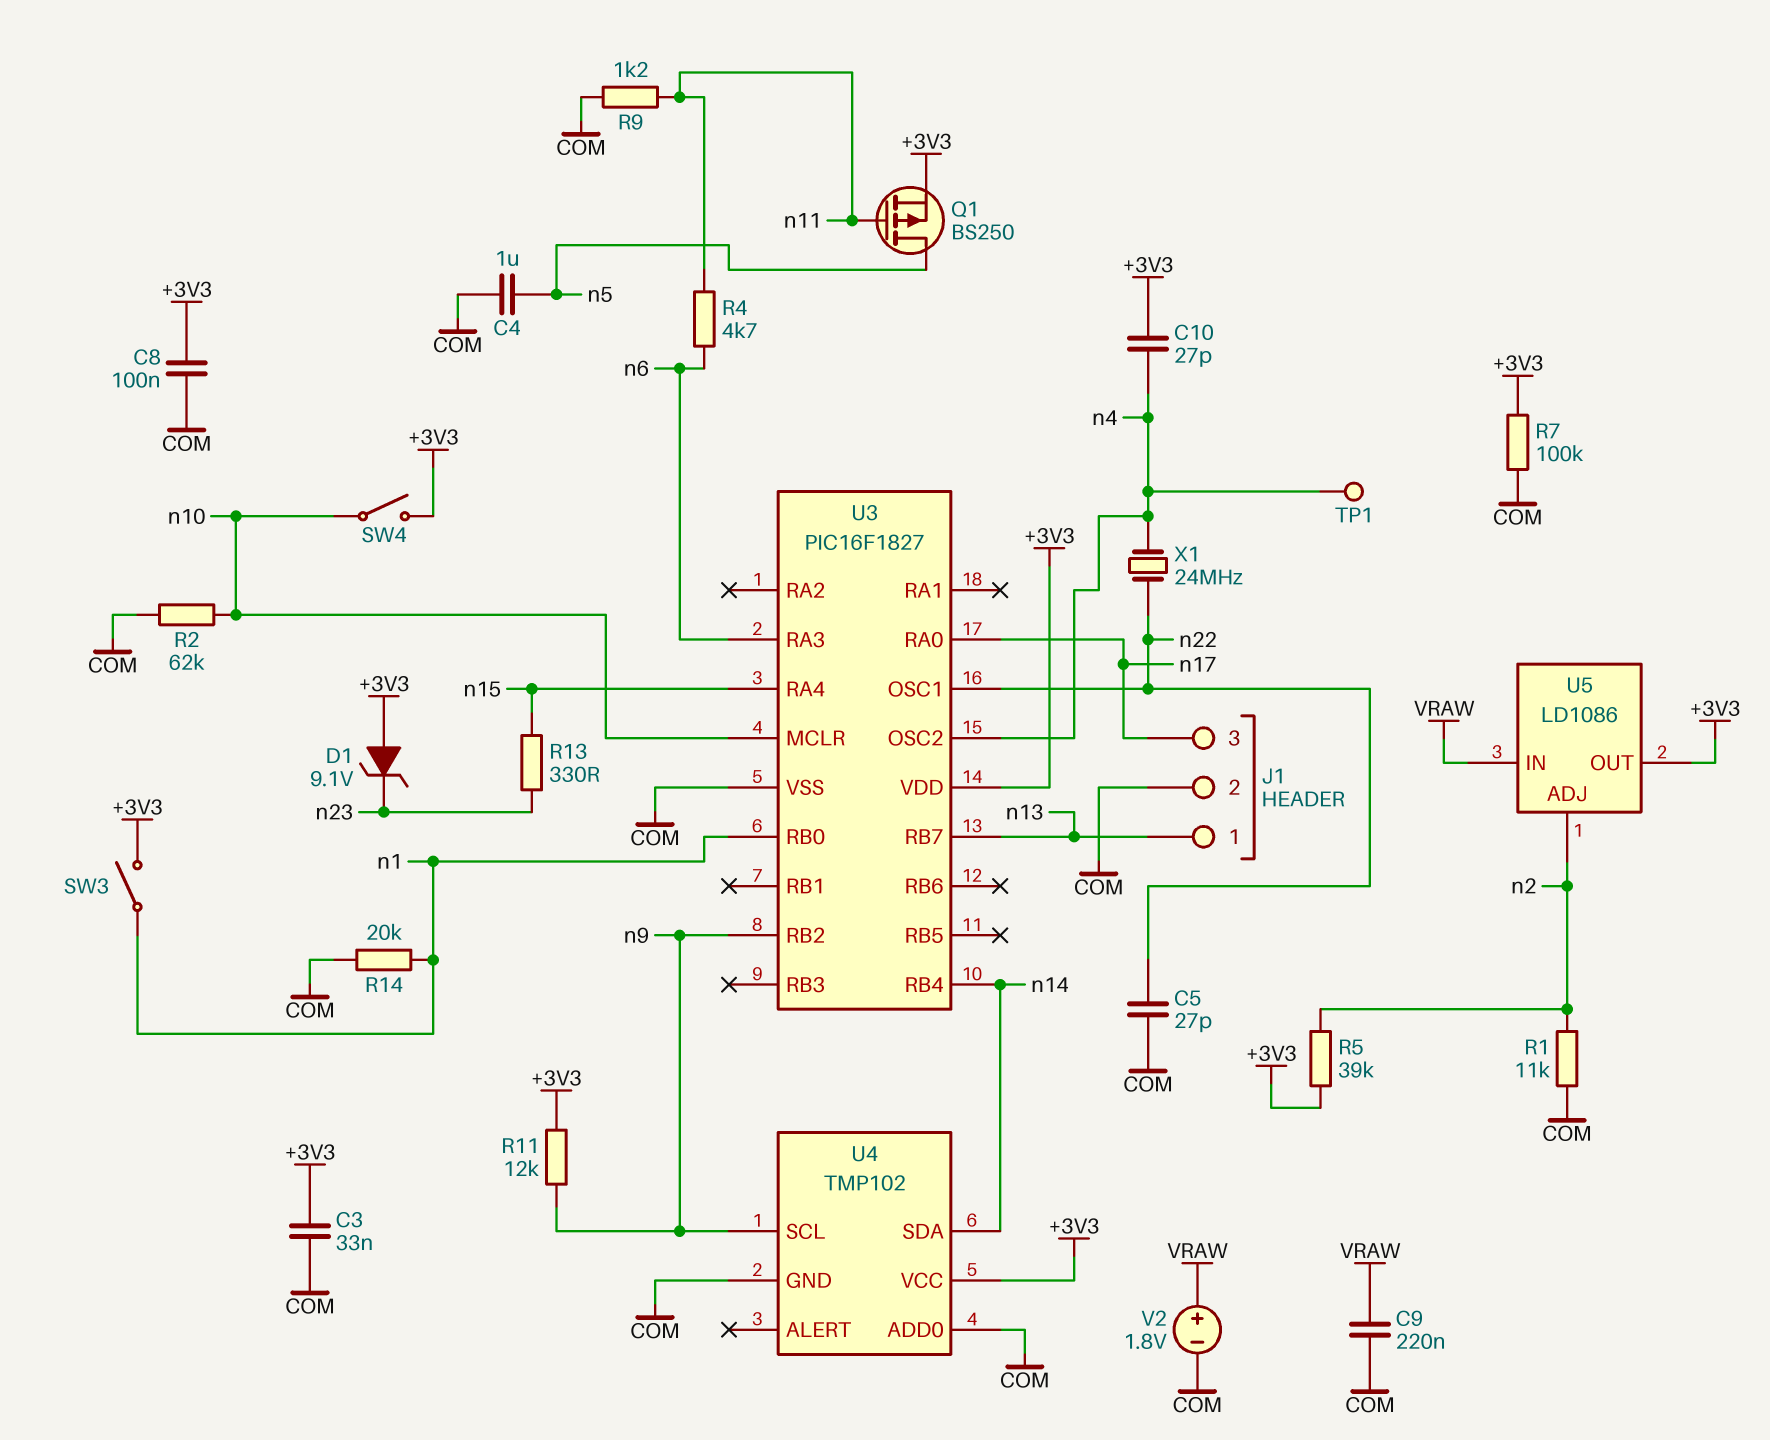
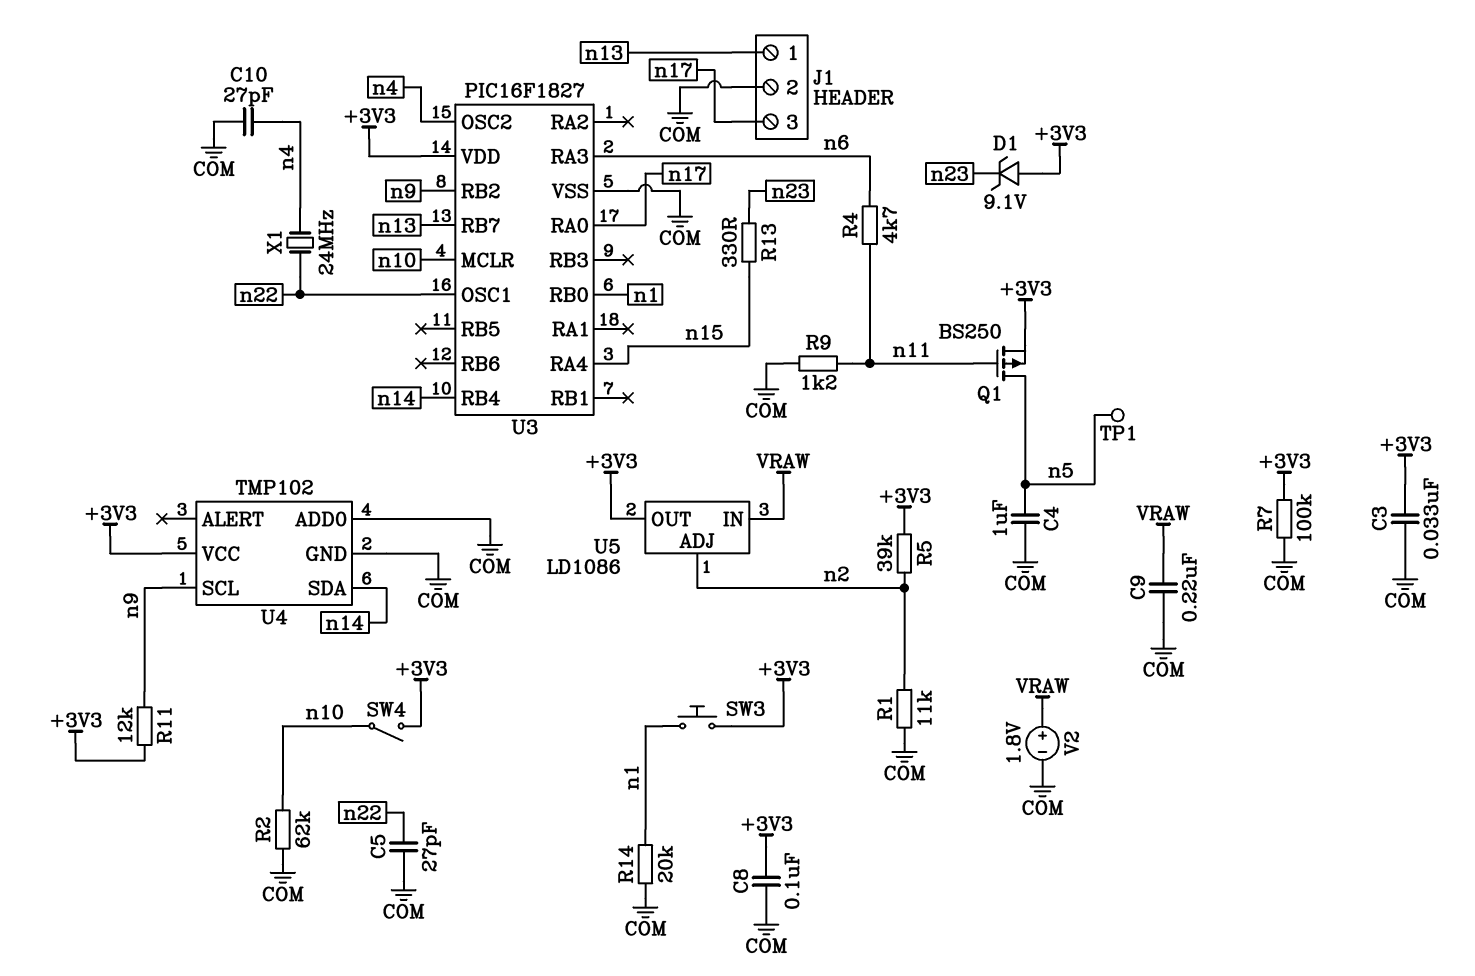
C10: 27pF (+3V3, n4) -> 27pF (COM, n4)
SW3: switch (+3V3, n1) -> button (+3V3, n1)
TP1: test point (n4) -> test point (n5)

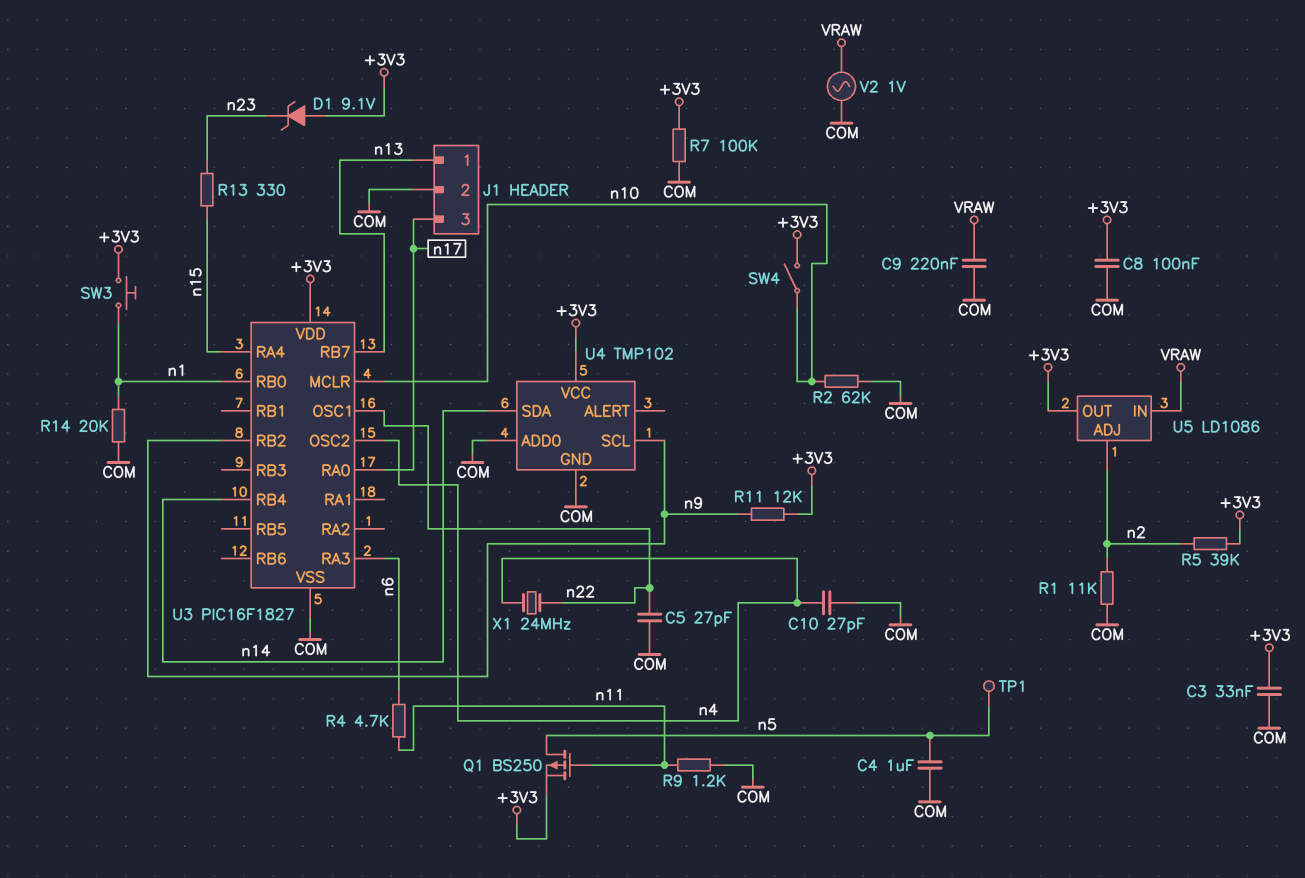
V2: 1.8V (plus VRAW, minus COM) -> AC 1V (COM, VRAW)

